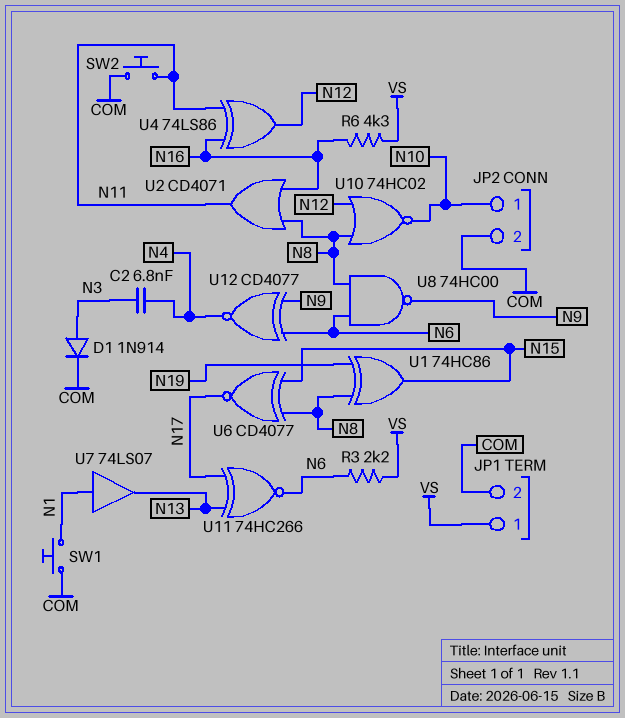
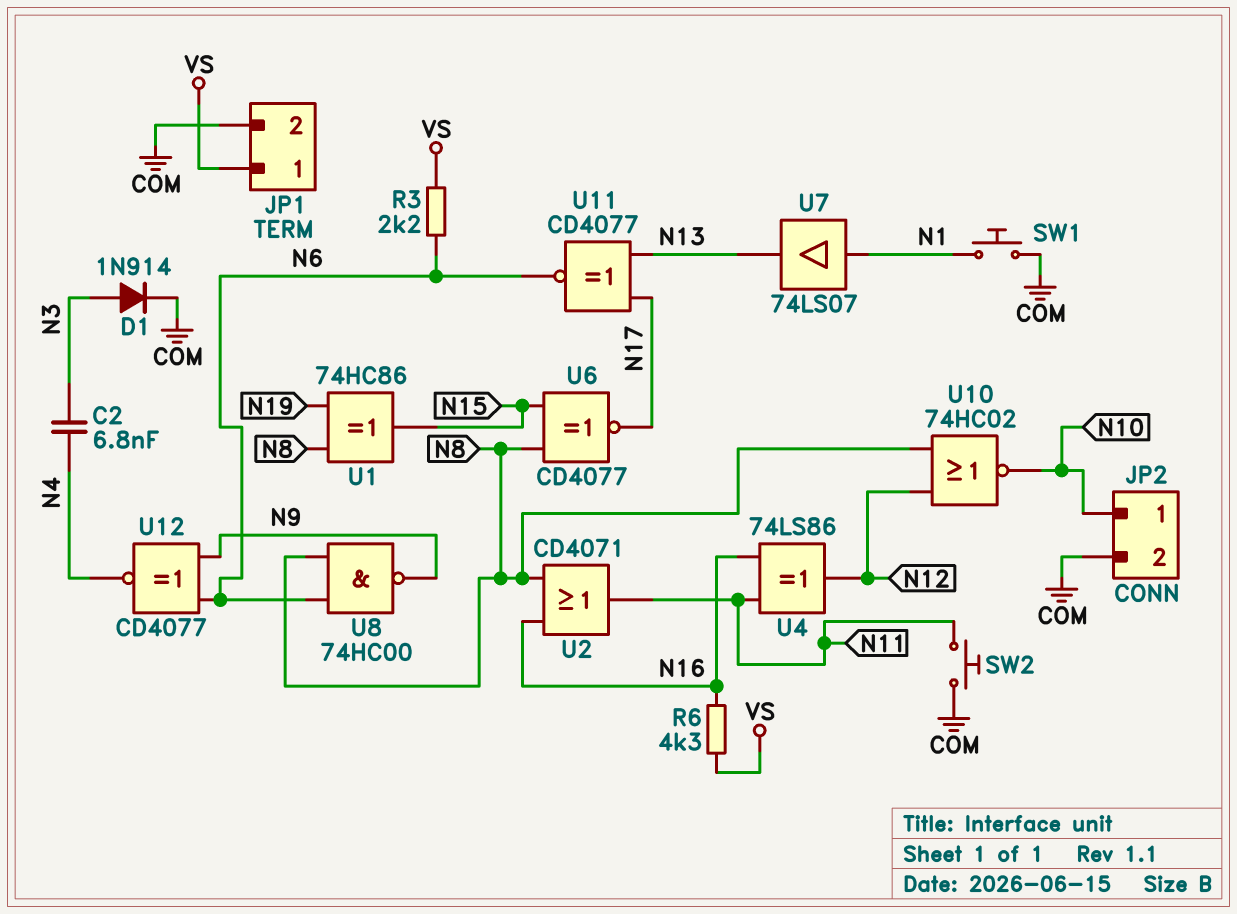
U11: XNOR 74HC266 (in N13, in N17, out N6) -> XNOR CD4077 (in N13, in N17, out N6)

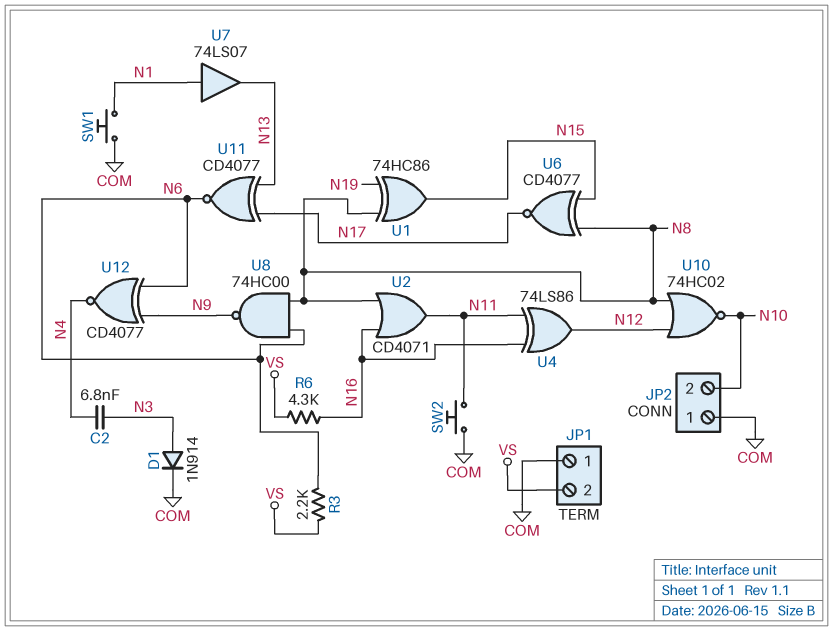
JP1 pin 1: VS -> COM
JP1 pin 2: COM -> VS
JP2 pin 1: N10 -> COM
JP2 pin 2: COM -> N10

